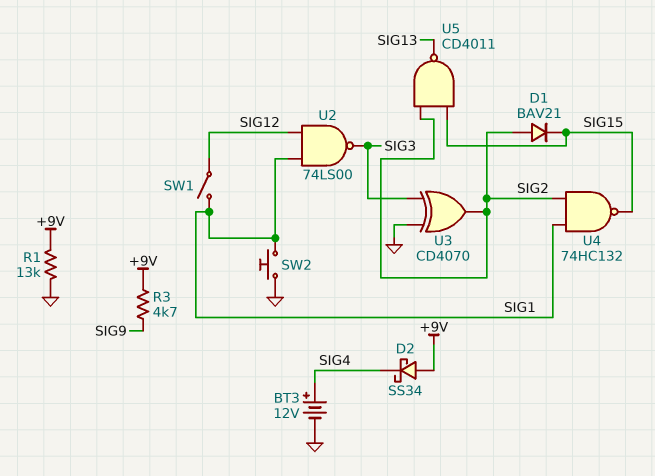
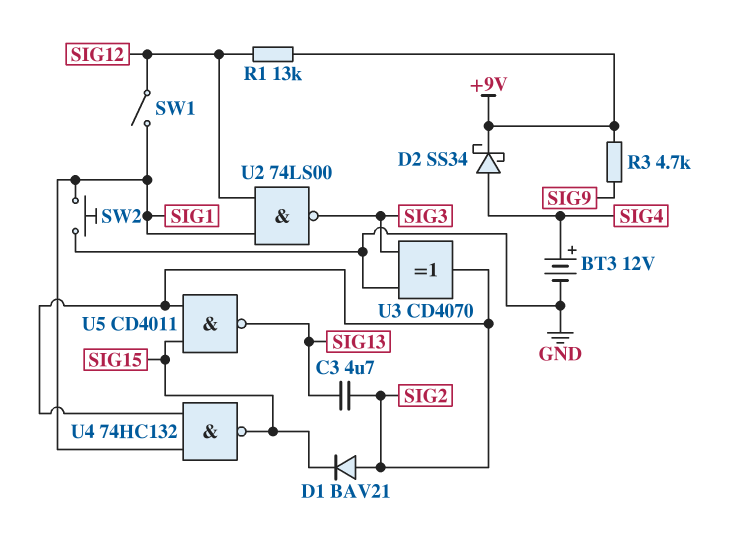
C3: none -> 4.7uF (SIG2, SIG13)
D2: schottky SS34 (A +9V, K SIG4) -> schottky SS34 (A SIG4, K +9V)
R1: 13k (+9V, GND) -> 13k (+9V, SIG12)

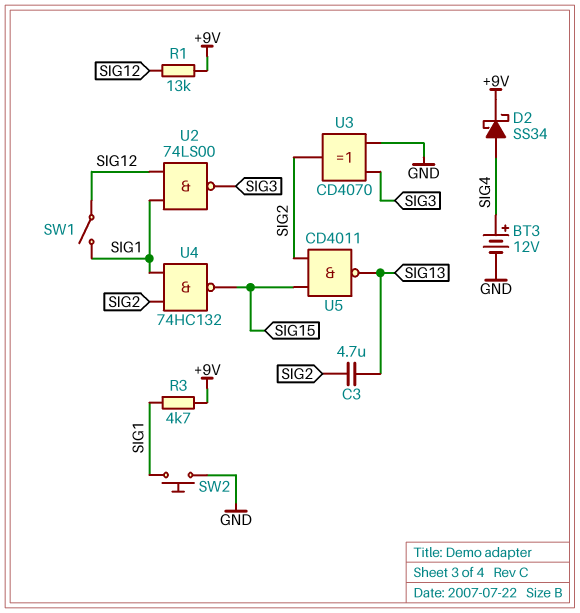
D1: diode BAV21 (A SIG2, K SIG15) -> none
R3: 4.7k (+9V, SIG9) -> 4.7k (+9V, SIG1)

